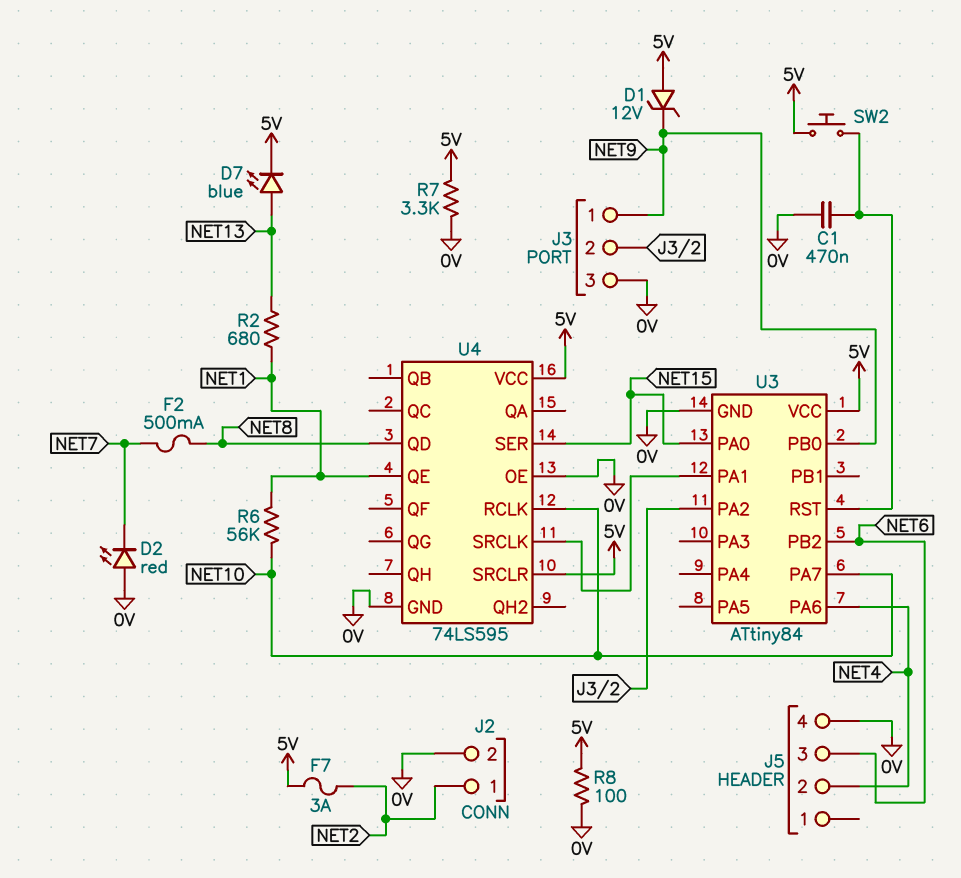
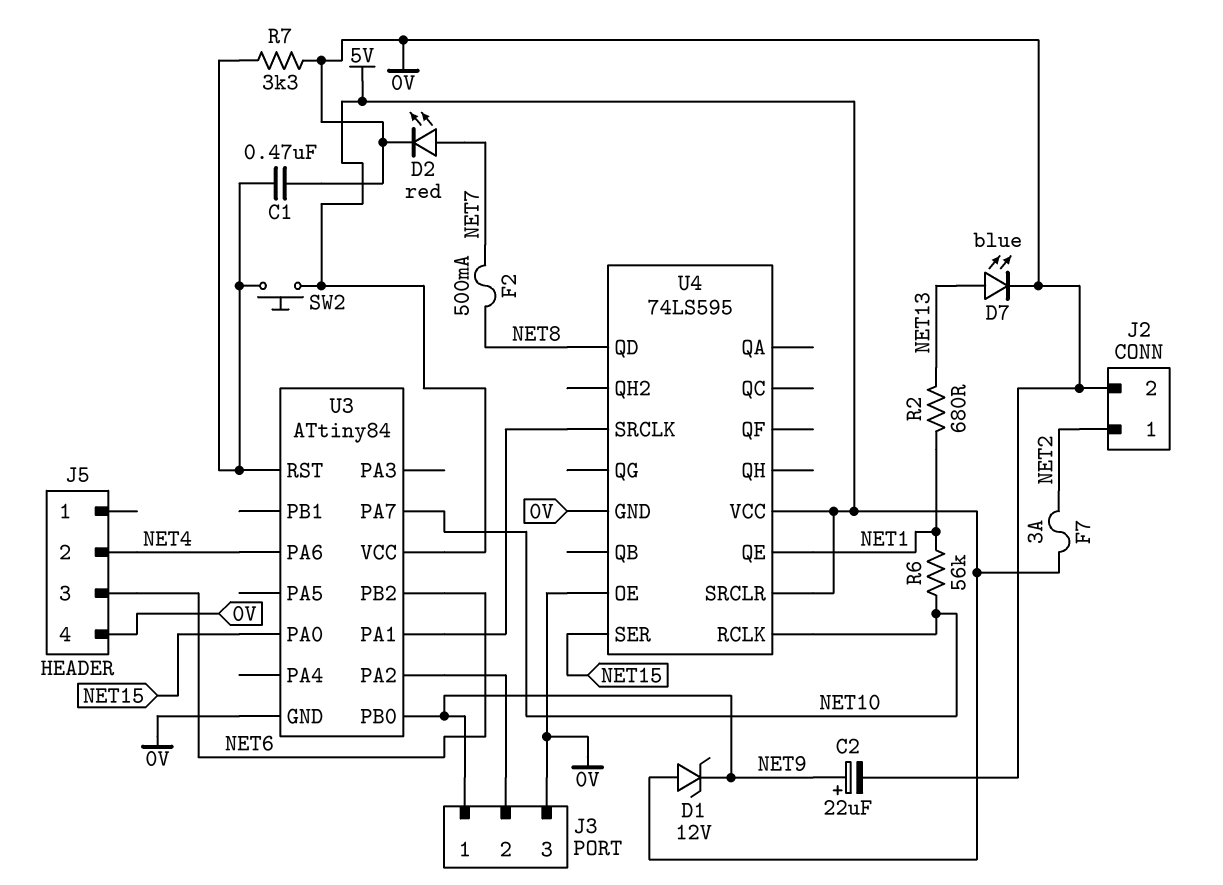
C2: none -> 22uF (plus NET9, minus 0V)
D2: LED red (A 0V, K NET7) -> LED red (A NET7, K 0V)
D7: LED blue (A NET13, K 5V) -> LED blue (A NET13, K 0V)
R7: 3.3k (0V, 5V) -> 3.3k (0V, U3/RST)
R8: 100 (0V, 5V) -> none

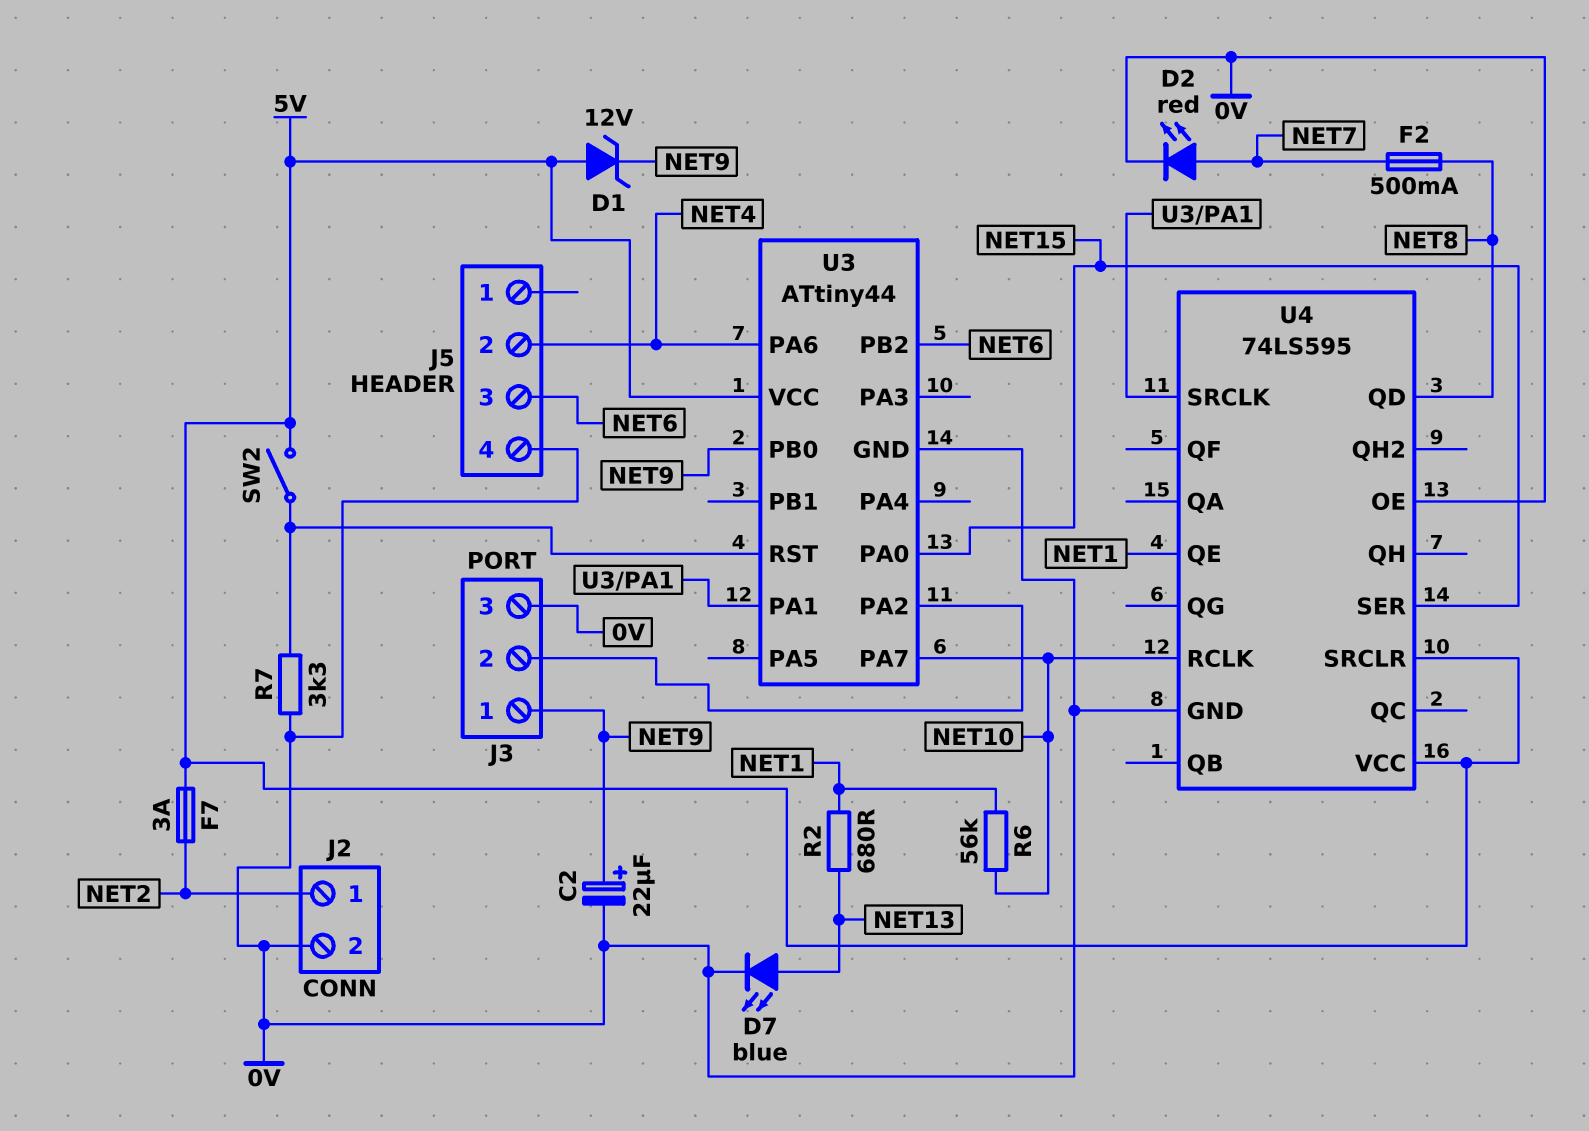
C1: 470nF (0V, U3/RST) -> none
SW2: button (5V, U3/RST) -> switch (5V, U3/RST)
U3: ATtiny84 -> ATtiny44

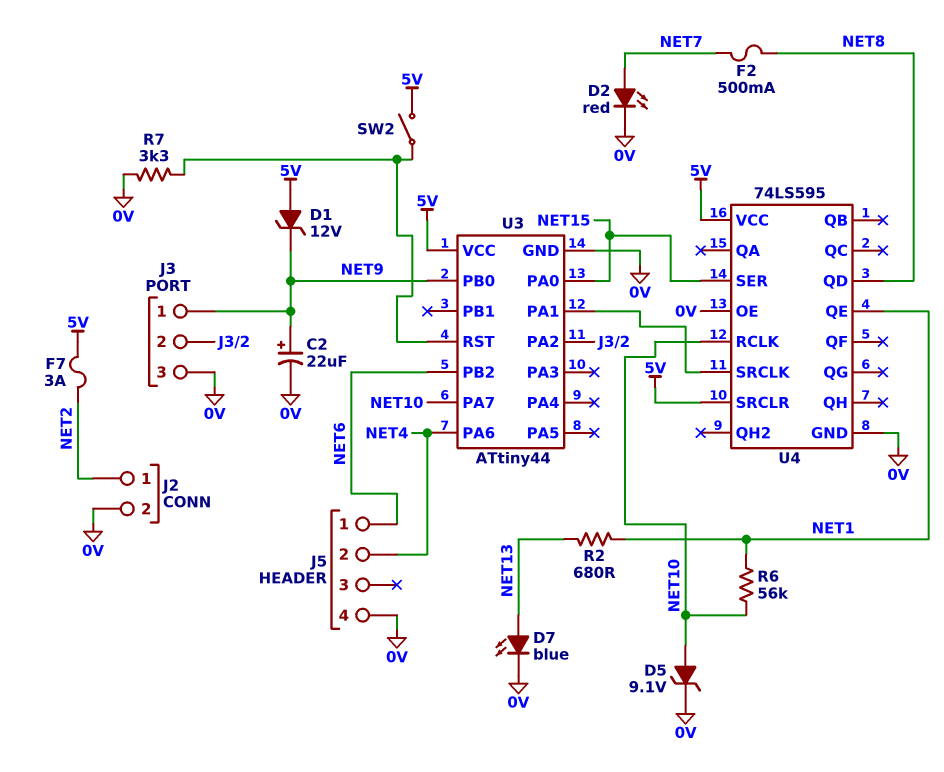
D5: none -> zener 9.1V (A NET10, K 0V)
J5 pin 1: none -> NET6
J5 pin 3: NET6 -> none

